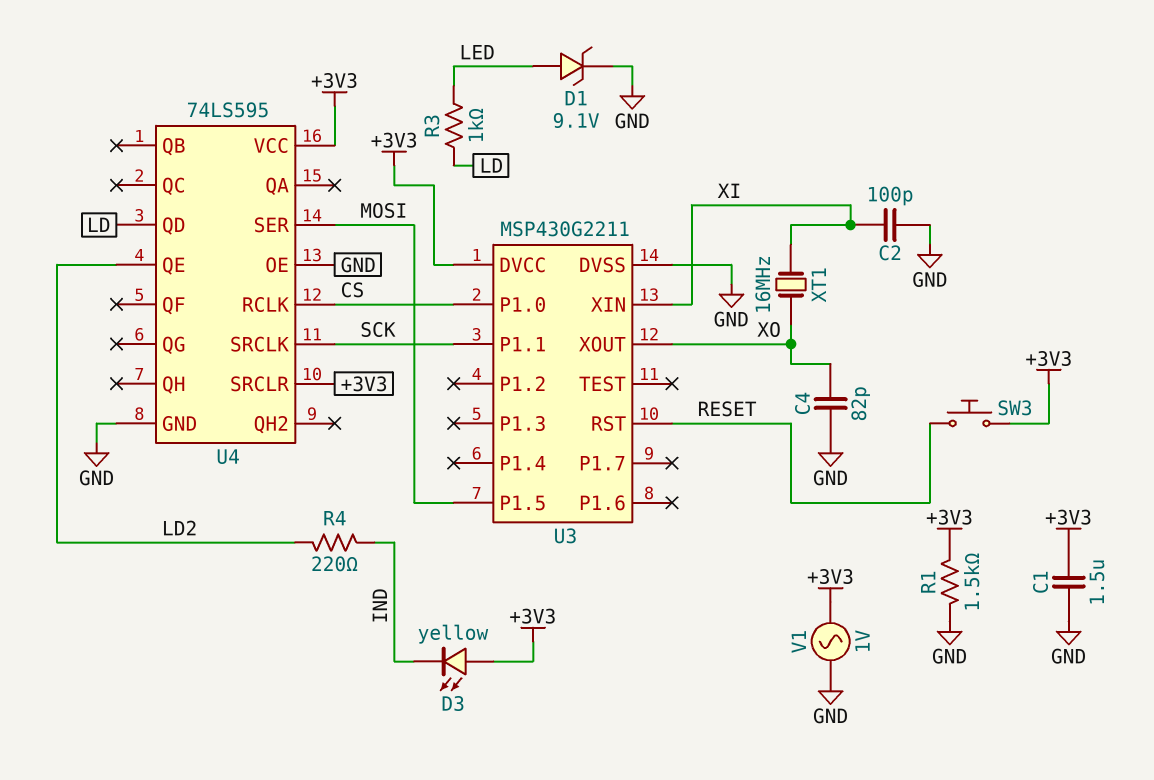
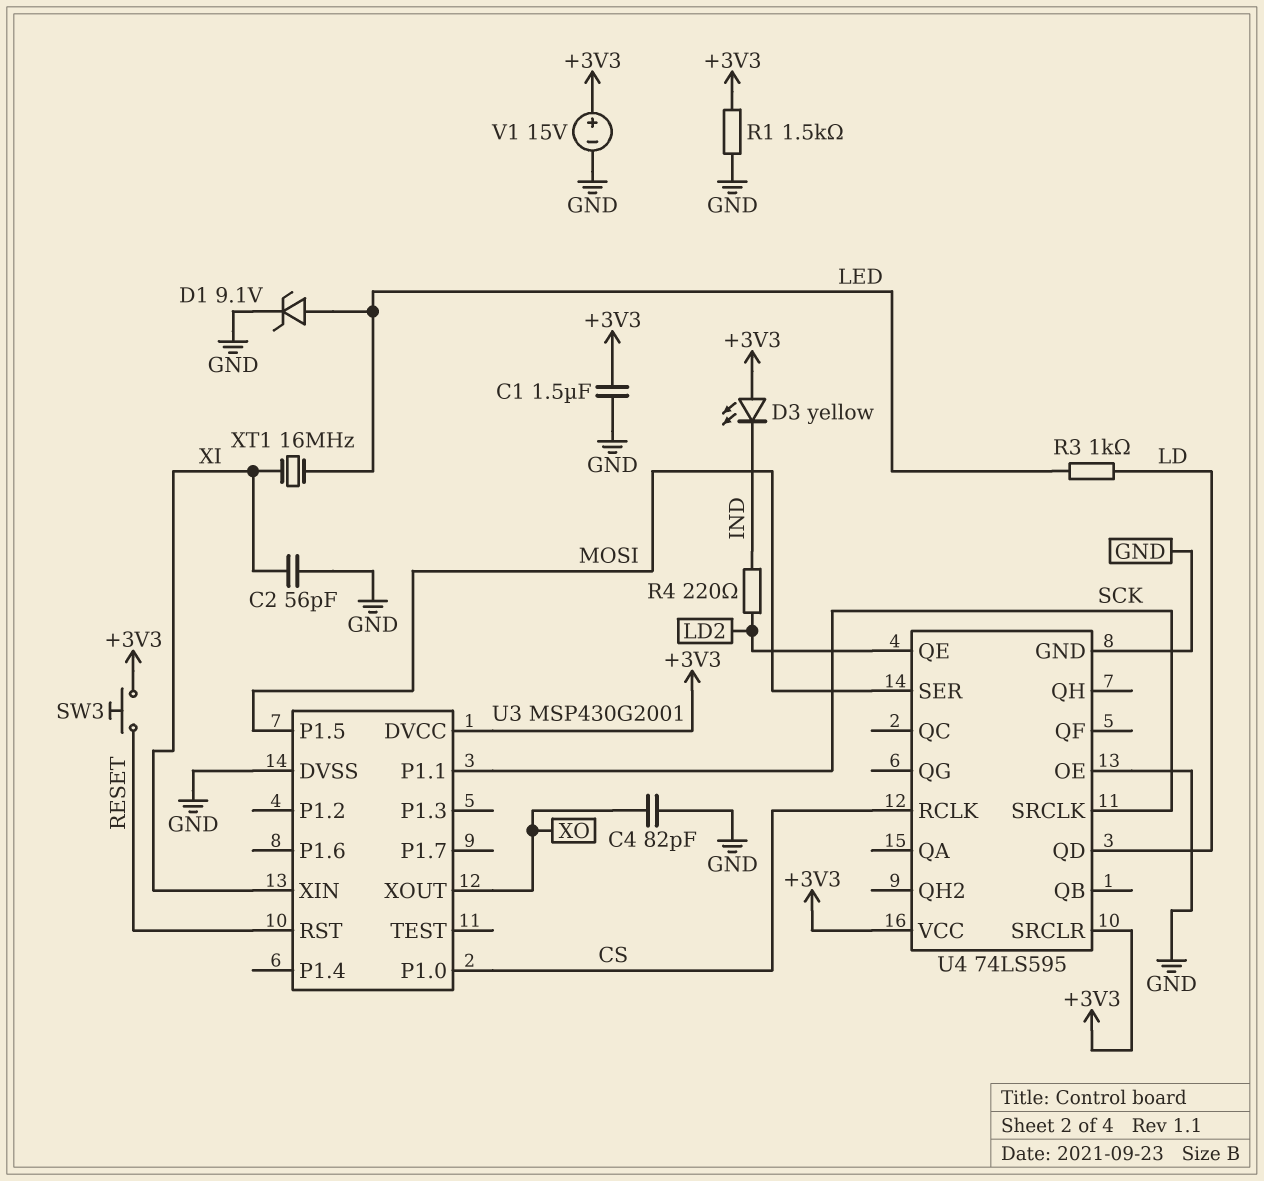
C2: 100pF (GND, XI) -> 56pF (GND, XI)
U3: MSP430G2211 -> MSP430G2001
V1: AC 1V (+3V3, GND) -> 15V (plus +3V3, minus GND)
XT1: 16MHz (XI, XO) -> 16MHz (LED, XI)

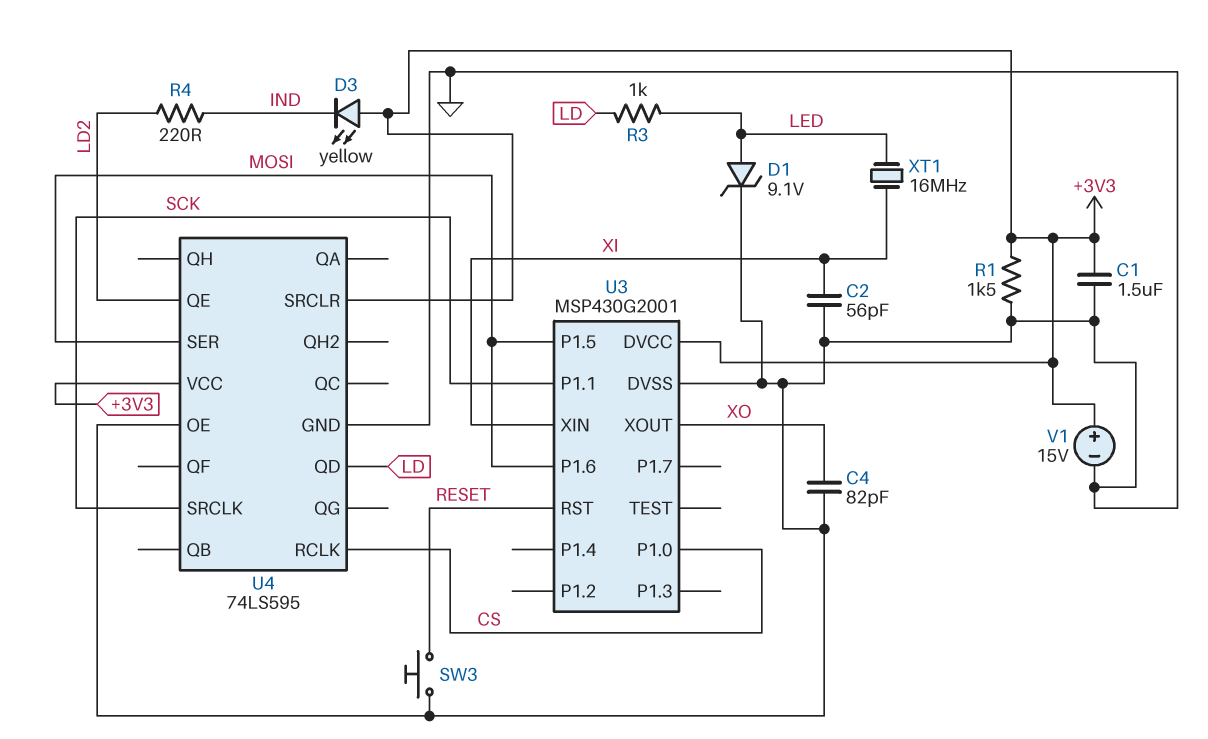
SW3: button (+3V3, RESET) -> button (GND, RESET)
U3 pin P1.6: none -> MOSI

